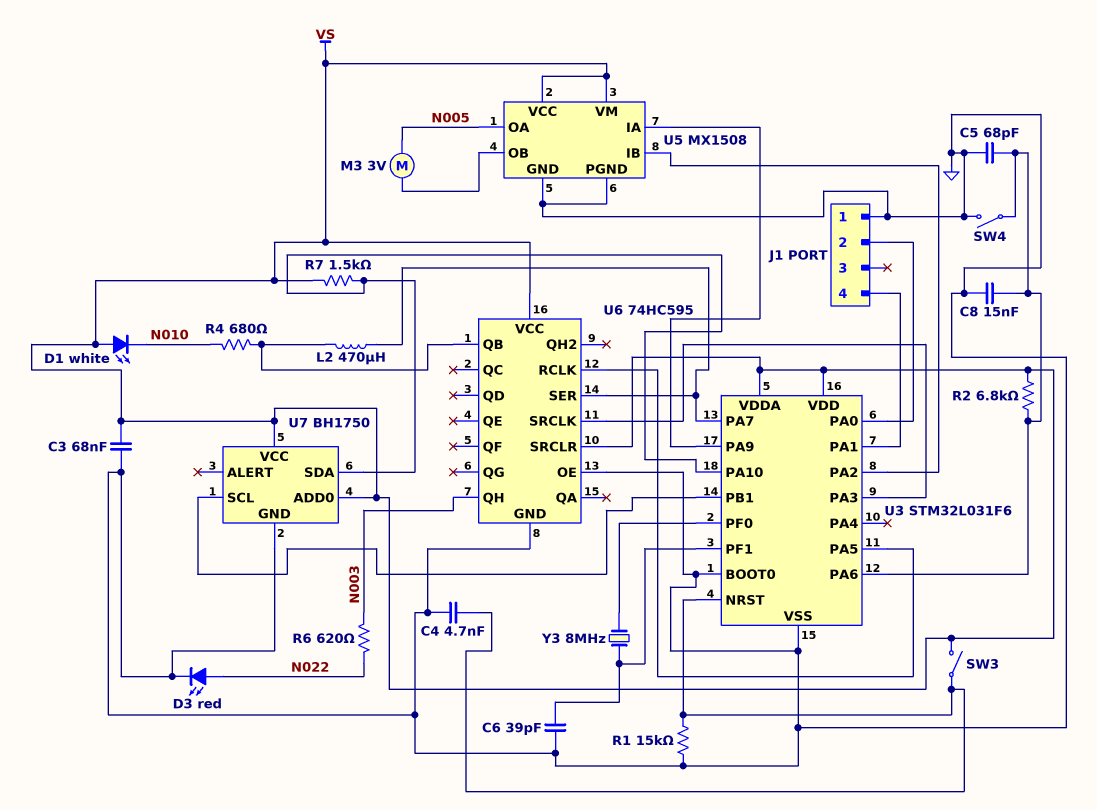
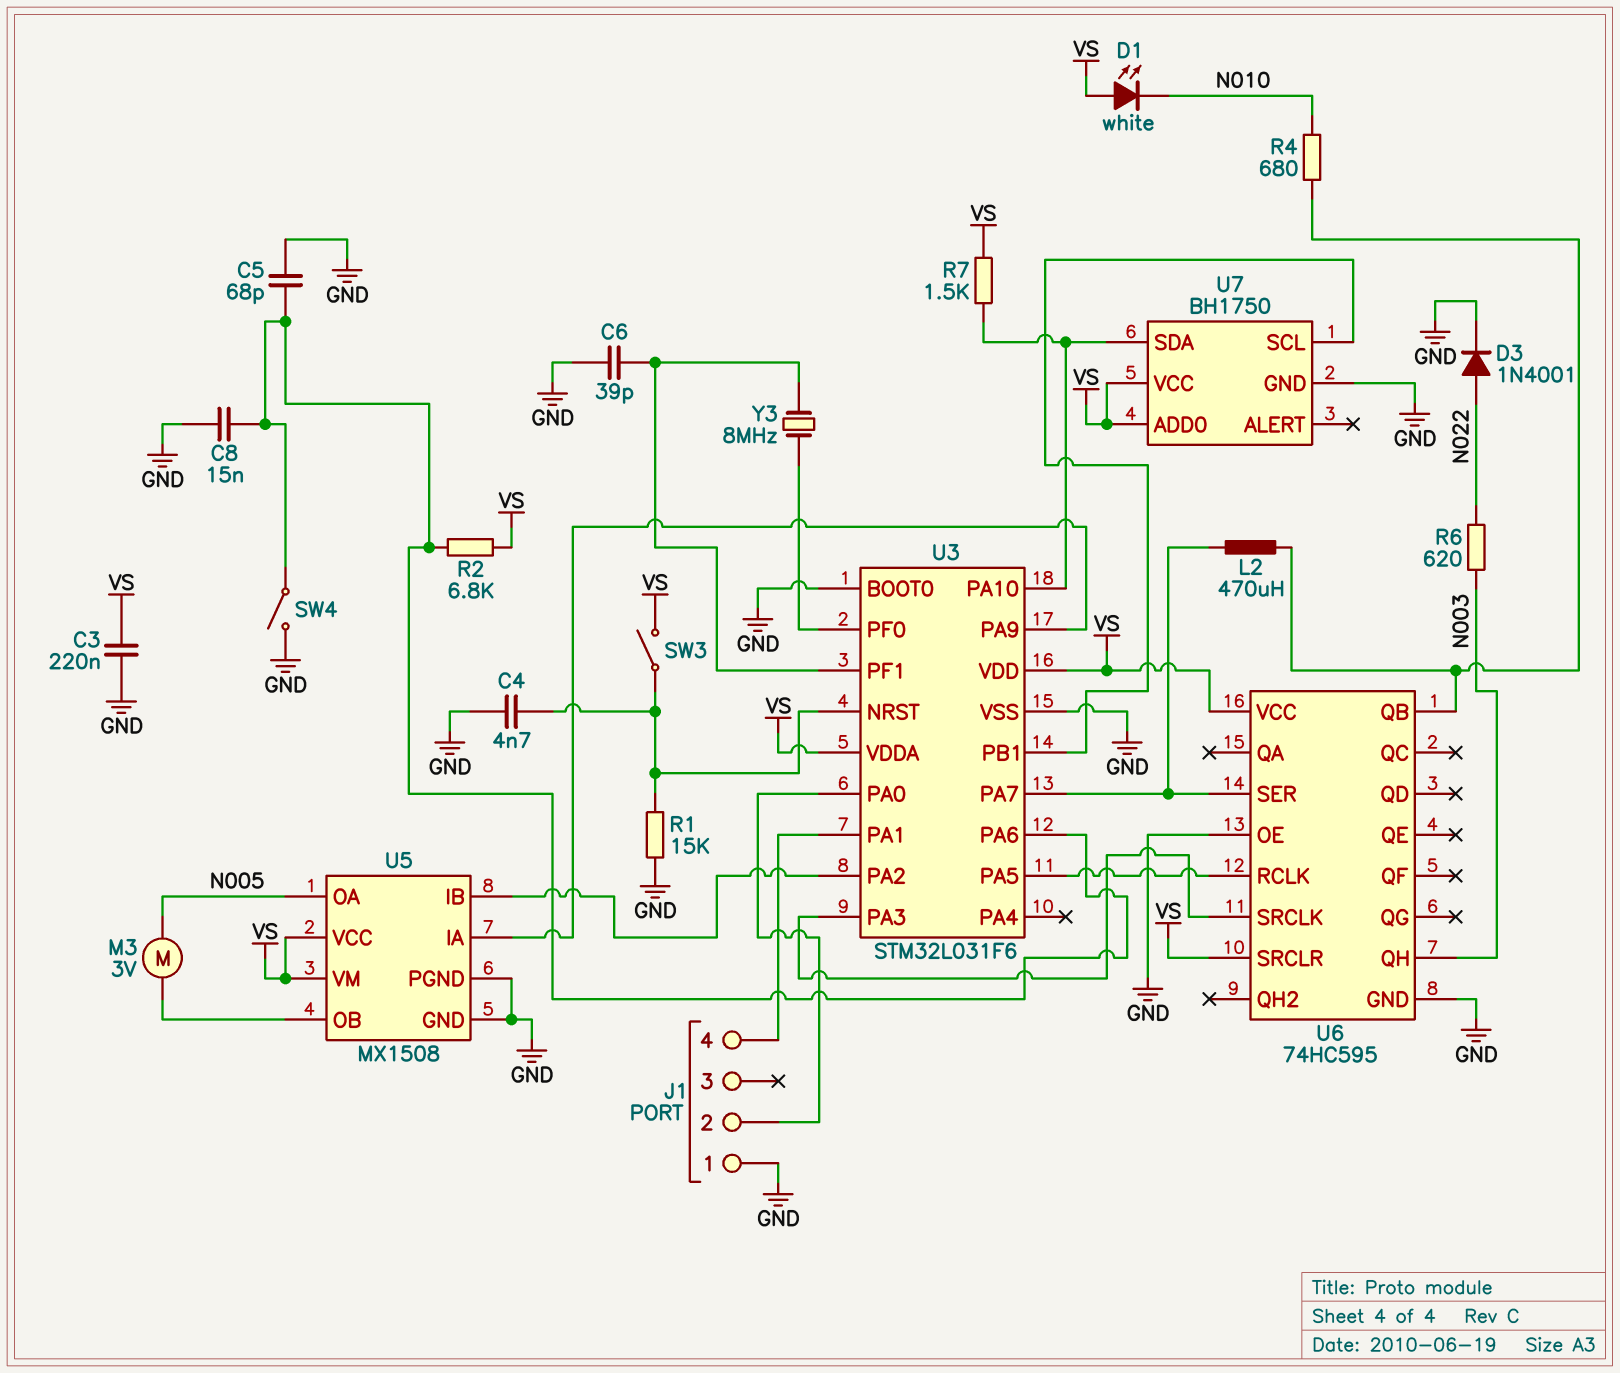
C3: 68nF (GND, VS) -> 220nF (GND, VS)
D3: LED red (A N022, K GND) -> diode 1N4001 (A N022, K GND)

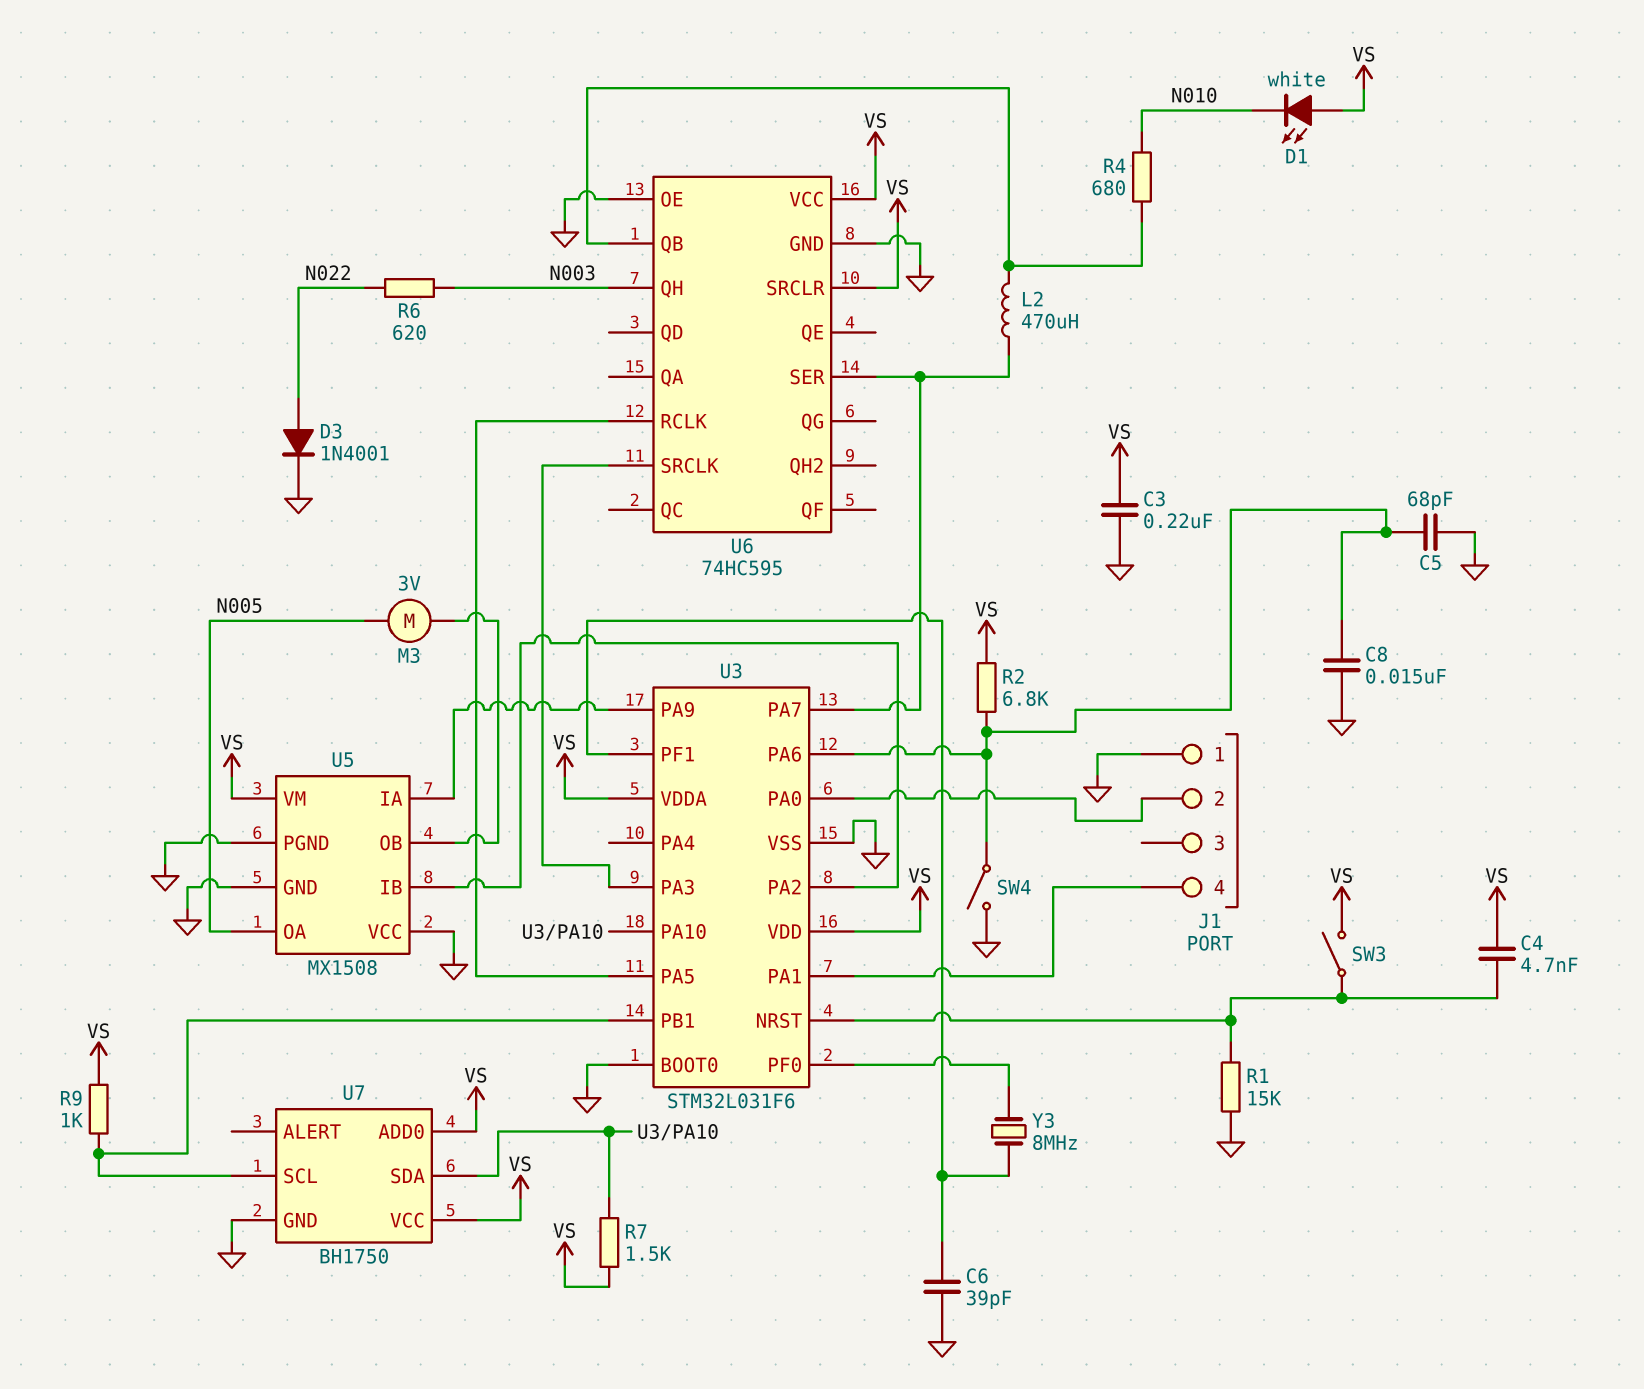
C4: 4.7nF (GND, U3/NRST) -> 4.7nF (U3/NRST, VS)
R9: none -> 1k (U3/PB1, VS)
U5 pin VCC: VS -> GND

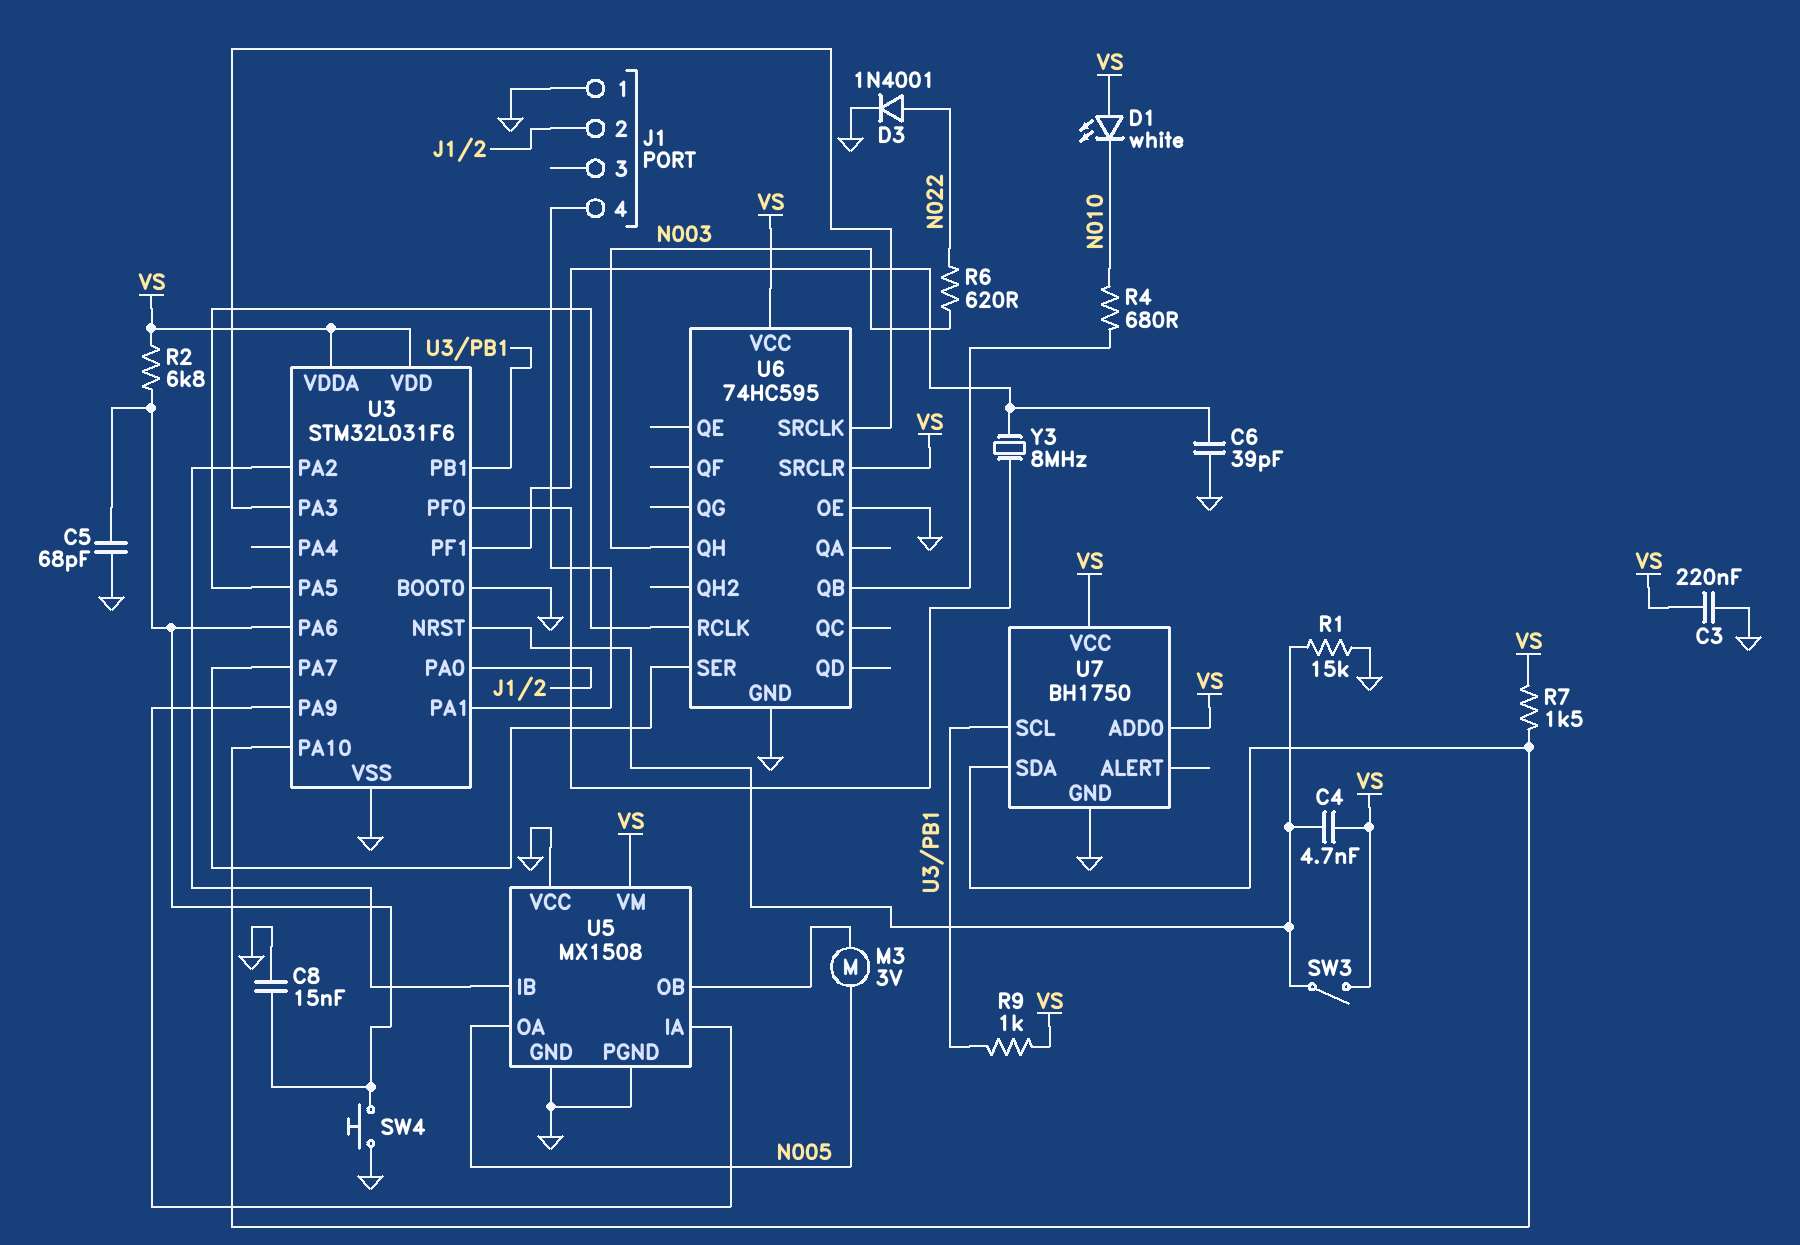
L2: 470uH (U3/PA7, U6/QB) -> none
SW4: switch (GND, U3/PA6) -> button (GND, U3/PA6)

